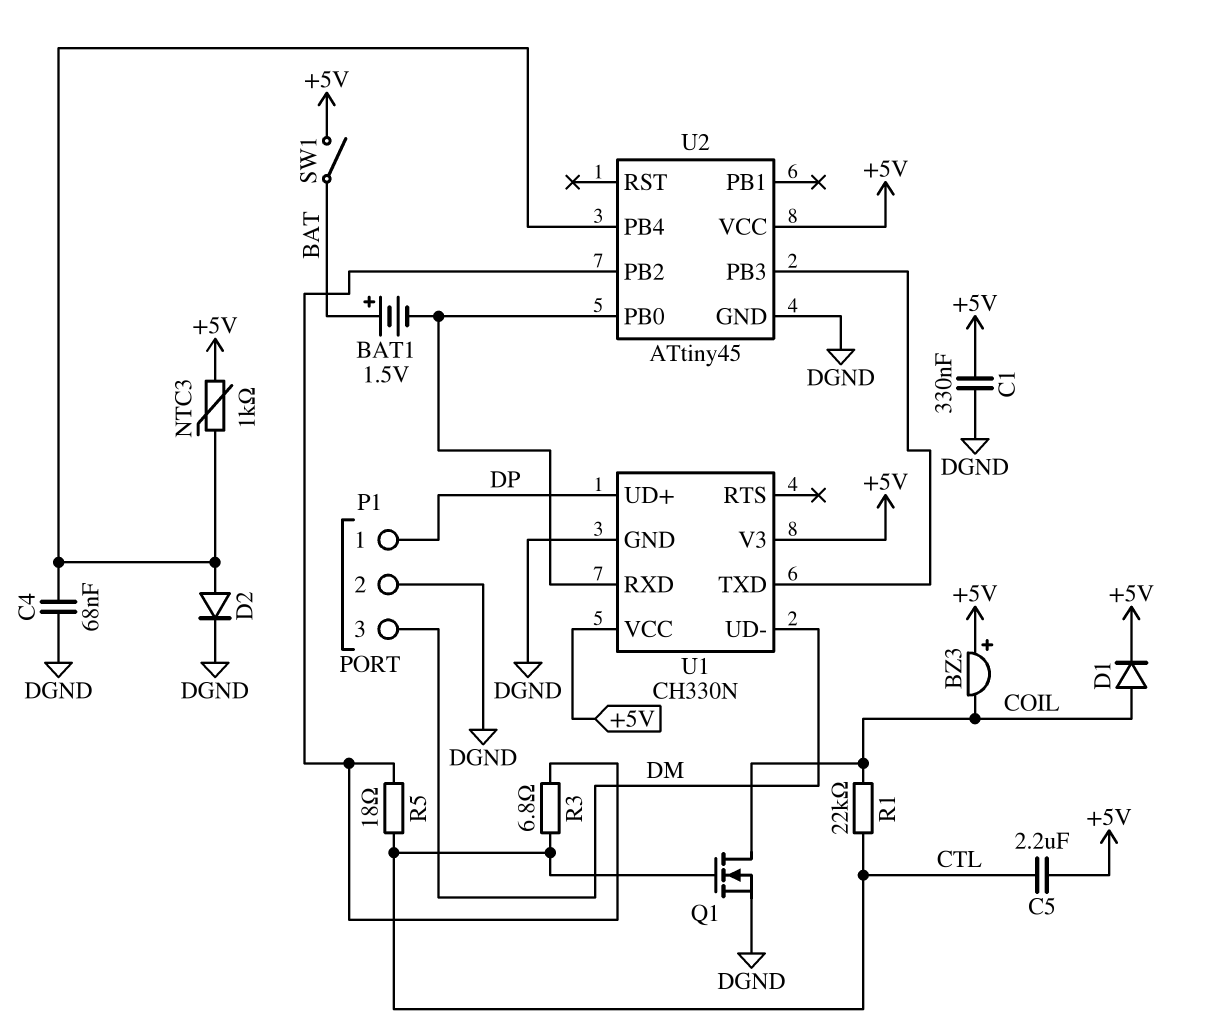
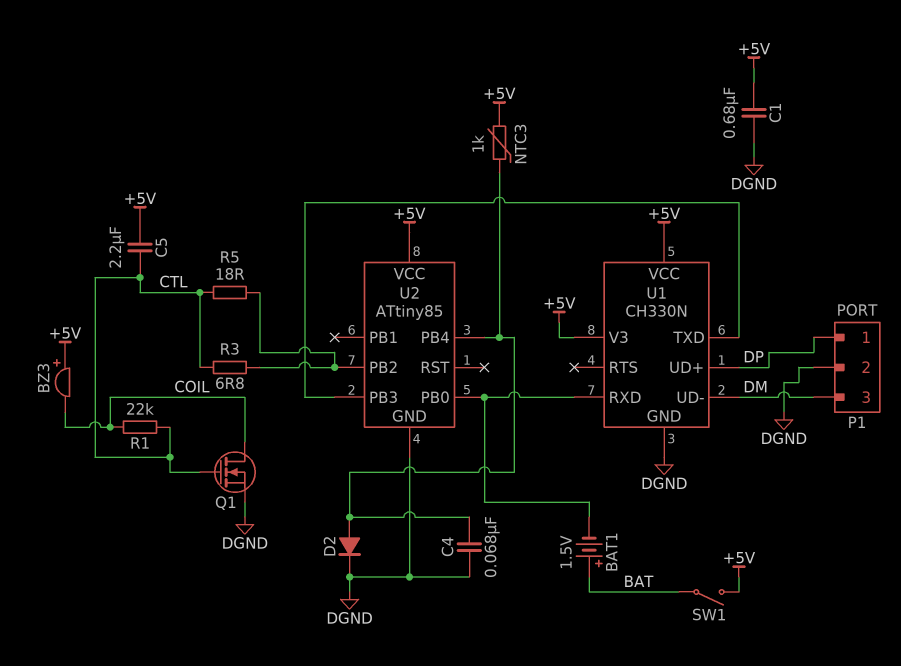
C1: 330nF (+5V, DGND) -> 680nF (+5V, DGND)
D1: diode (A COIL, K +5V) -> none
U2: ATtiny45 -> ATtiny85

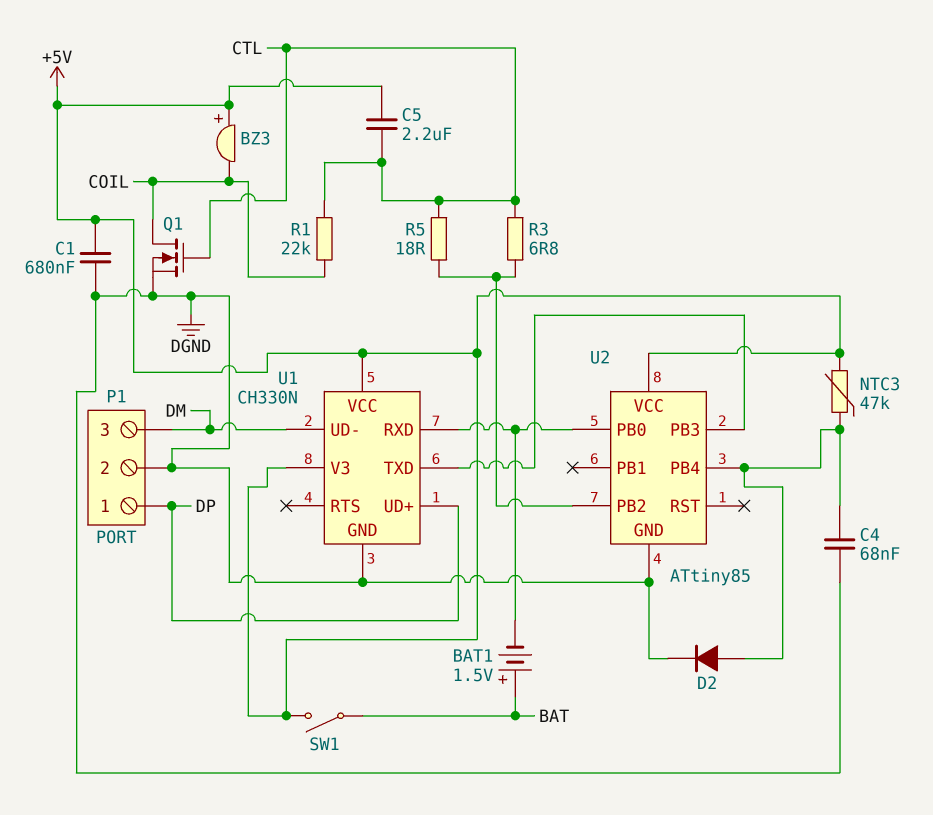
NTC3: 1k (+5V, U2/PB4) -> 47k (+5V, U2/PB4)

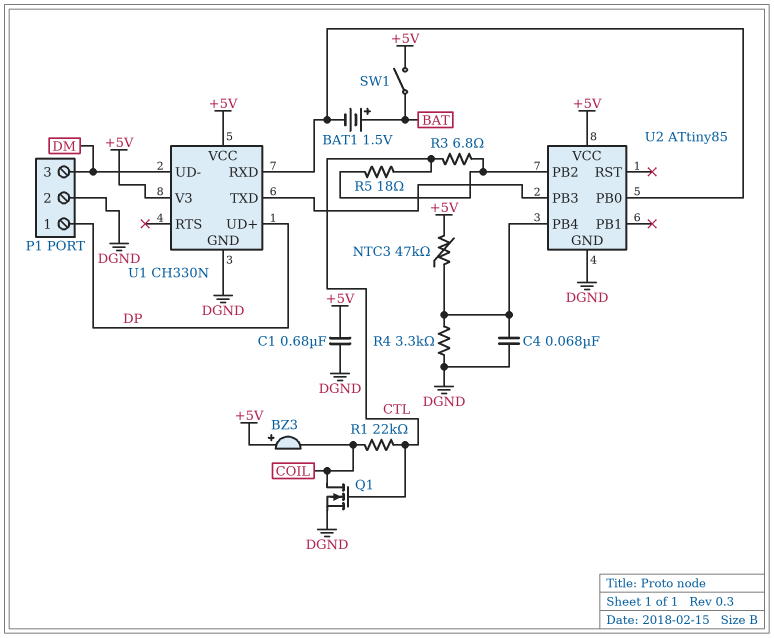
C5: 2.2uF (+5V, CTL) -> none
D2: diode (A U2/PB4, K DGND) -> none
R4: none -> 3.3k (DGND, U2/PB4)

